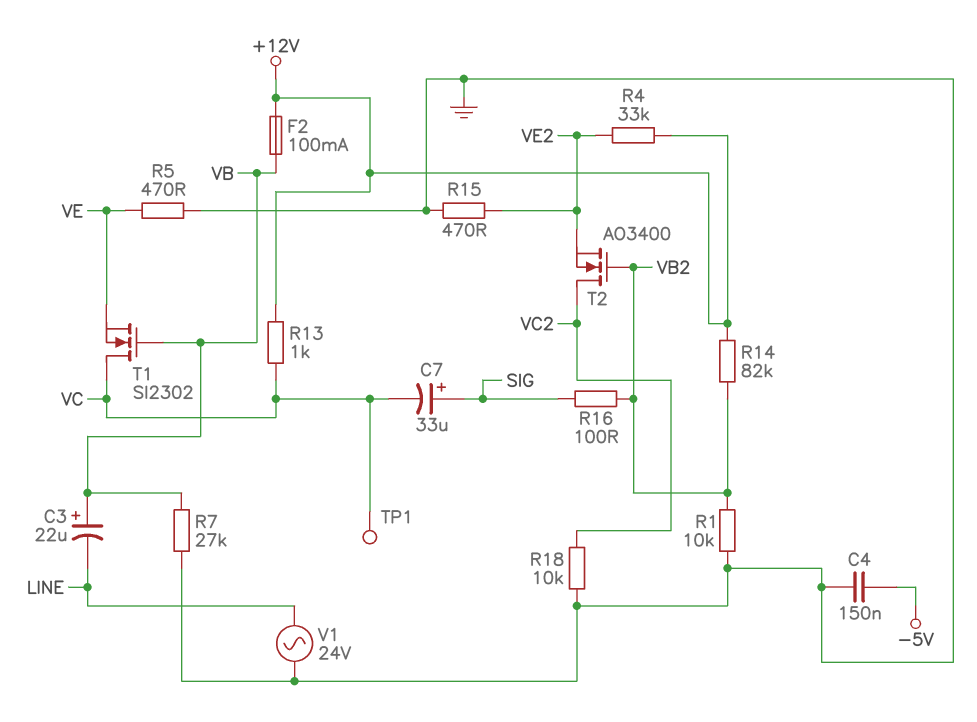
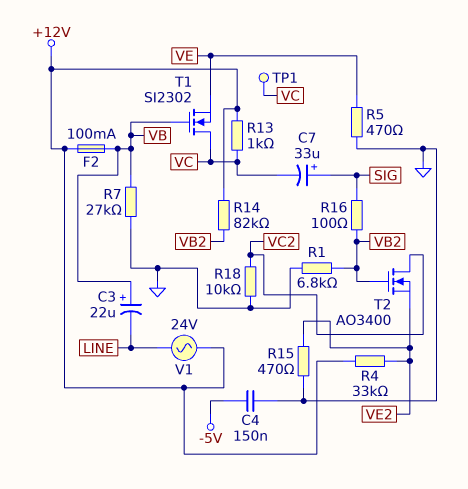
R1: 10k (GND, VB2) -> 6.8k (GND, VB2)
V1: AC 24V (GND, LINE) -> AC 24V (+12V, LINE)

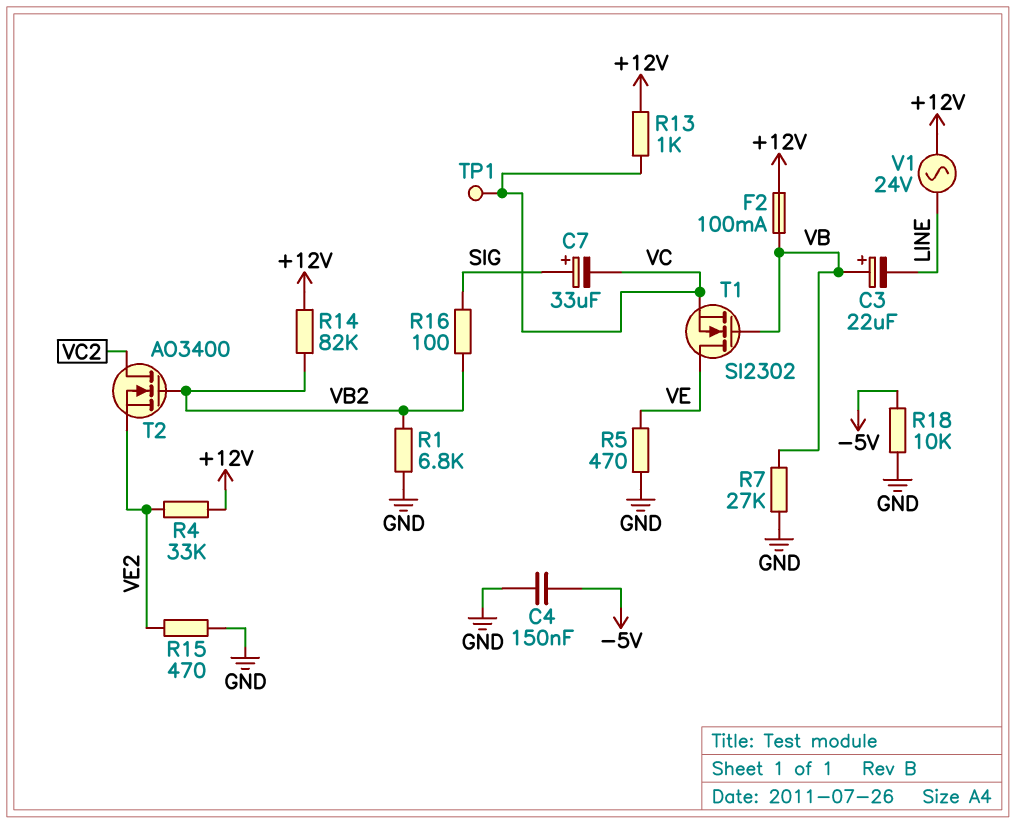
R18: 10k (GND, VC2) -> 10k (-5V, GND)
T1: NMOS SI2302 (G VB, D VC, S VE) -> NMOS SI2302 (G VB, D VE, S VC)

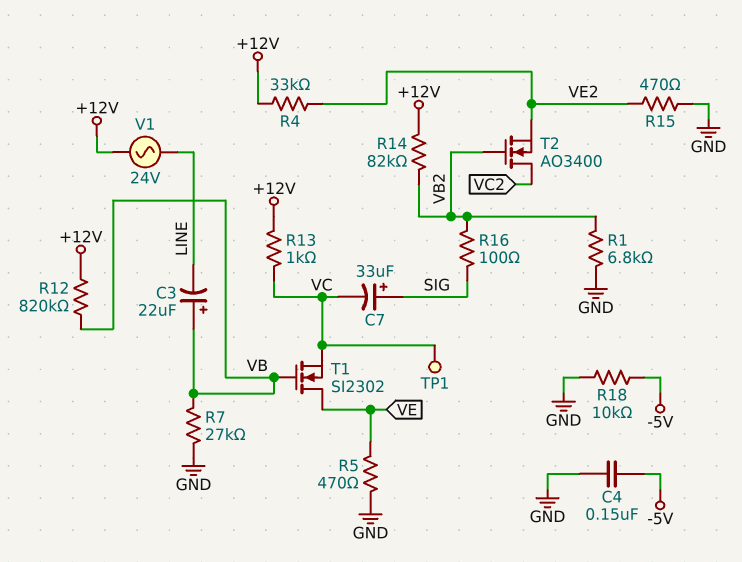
F2: 100mA (+12V, VB) -> none
R12: none -> 820k (+12V, VB)

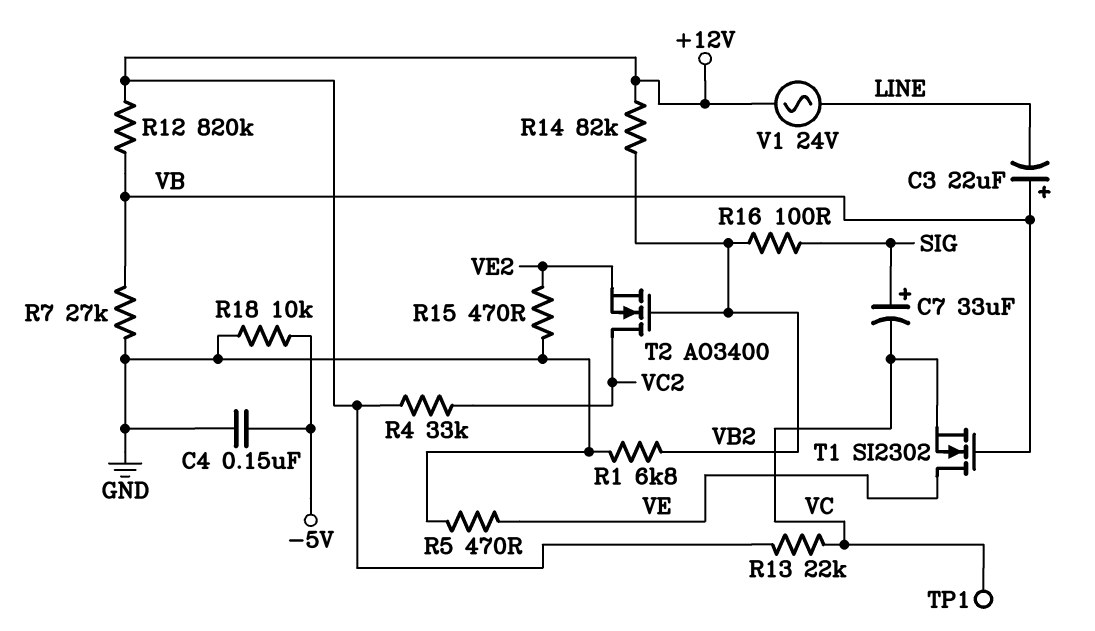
R4: 33k (+12V, VE2) -> 33k (+12V, VC2)
R13: 1k (+12V, VC) -> 22k (+12V, VC)

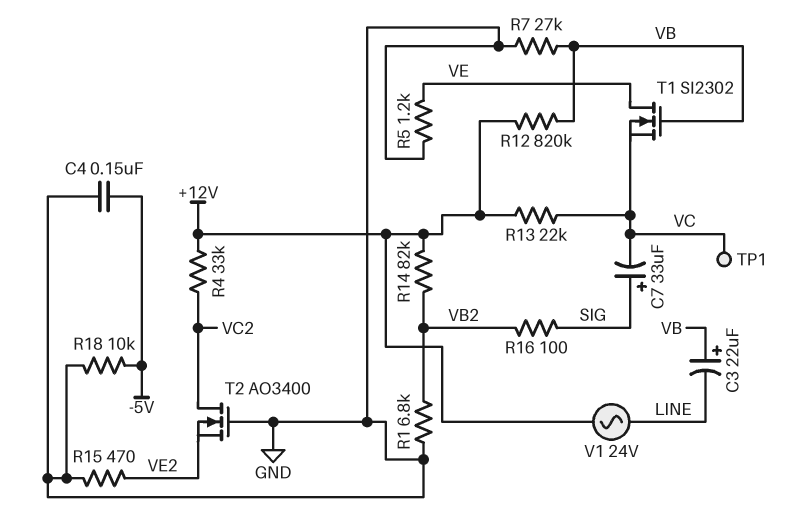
R5: 470 (GND, VE) -> 1.2k (GND, VE)
T2: NMOS AO3400 (G VB2, D VC2, S VE2) -> NMOS AO3400 (G GND, D VC2, S VE2)

